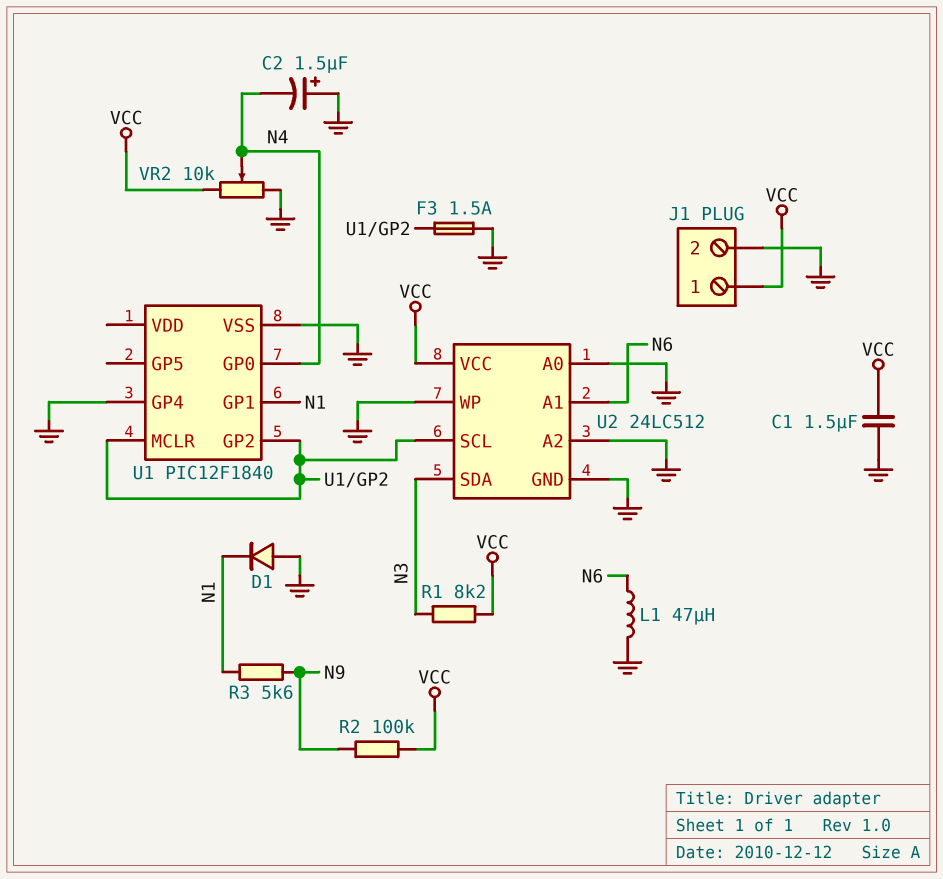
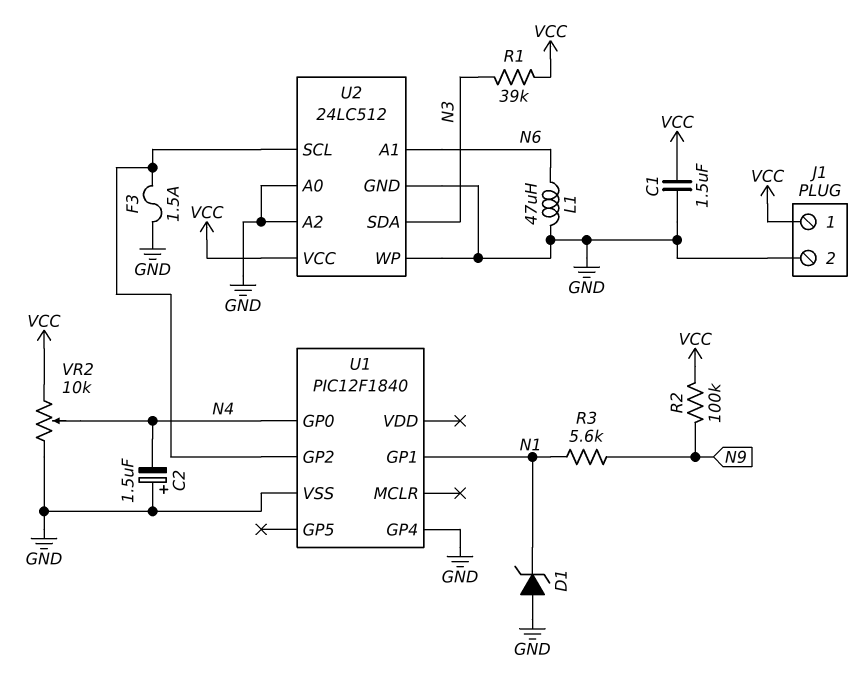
D1: diode (A GND, K N1) -> zener (A GND, K N1)
R1: 8.2k (N3, VCC) -> 39k (N3, VCC)
U1 pin MCLR: U1/GP2 -> none

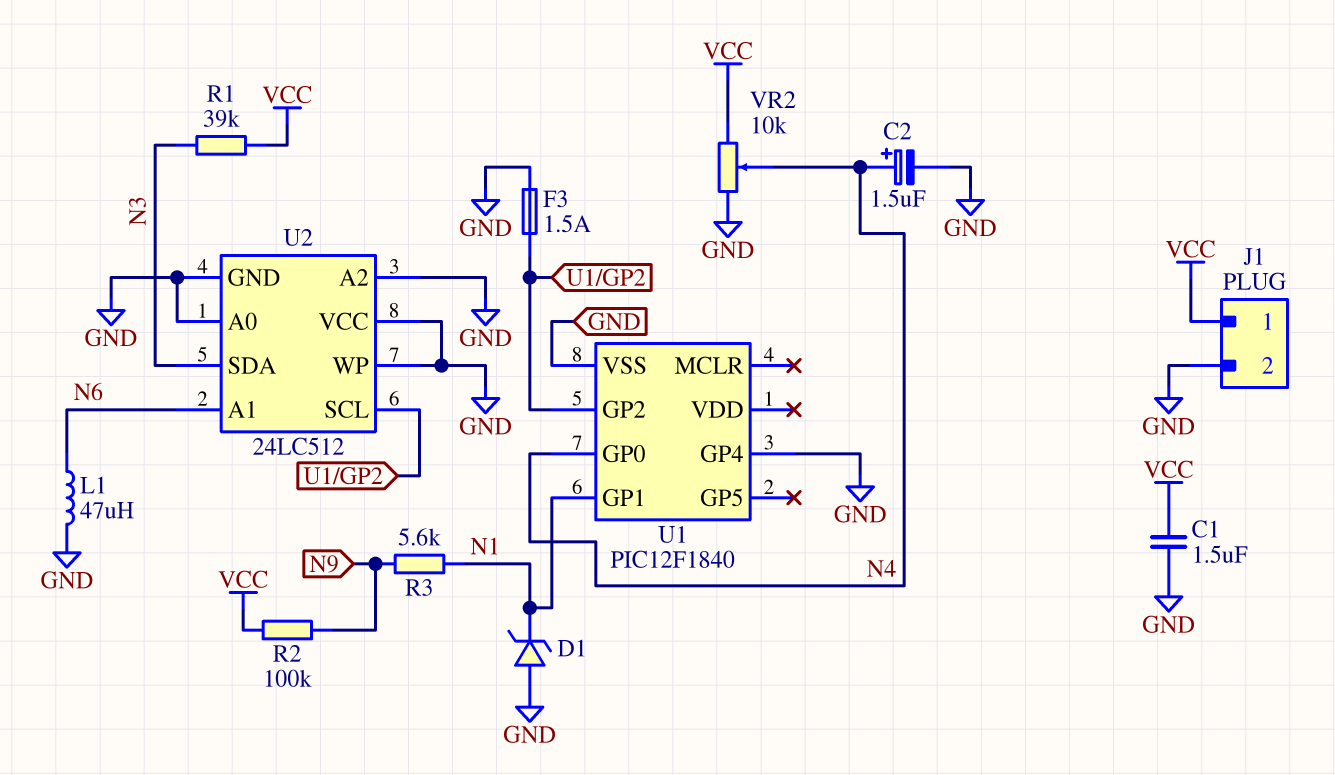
C2: 1.5uF (plus GND, minus N4) -> 1.5uF (plus N4, minus GND)
U2 pin VCC: VCC -> GND

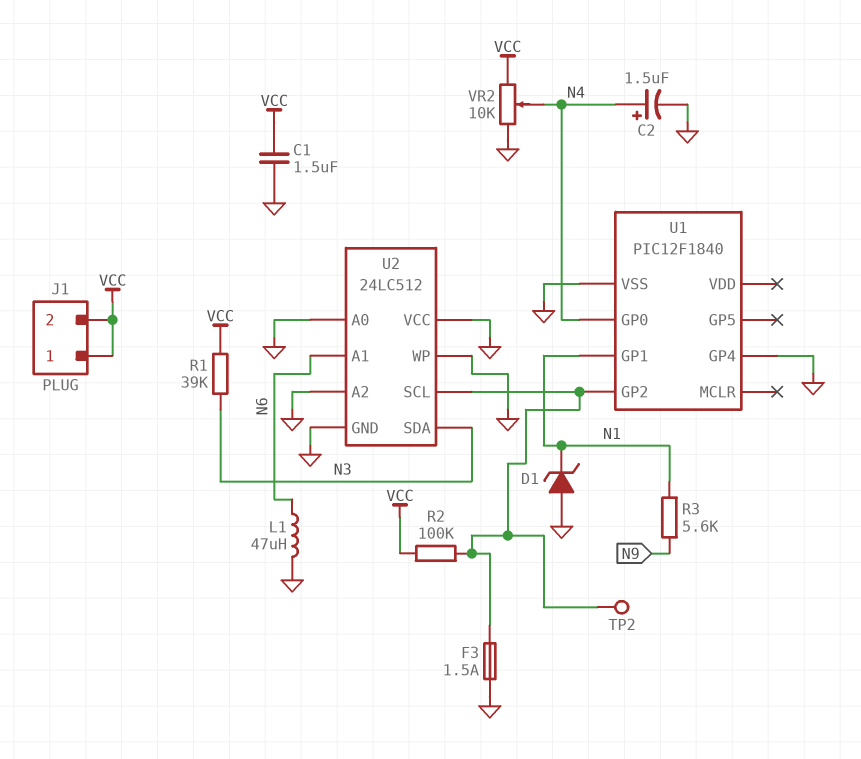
J1 pin 2: GND -> VCC
R2: 100k (N9, VCC) -> 100k (U1/GP2, VCC)
TP2: none -> test point (U1/GP2)

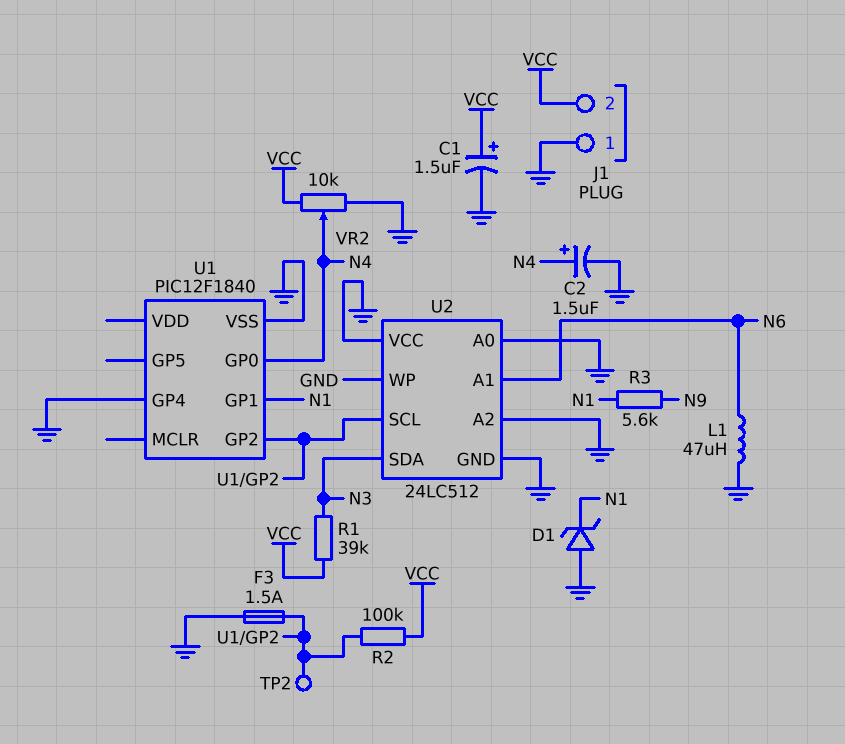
C1: 1.5uF (GND, VCC) -> 1.5uF (plus VCC, minus GND)
J1 pin 1: VCC -> GND

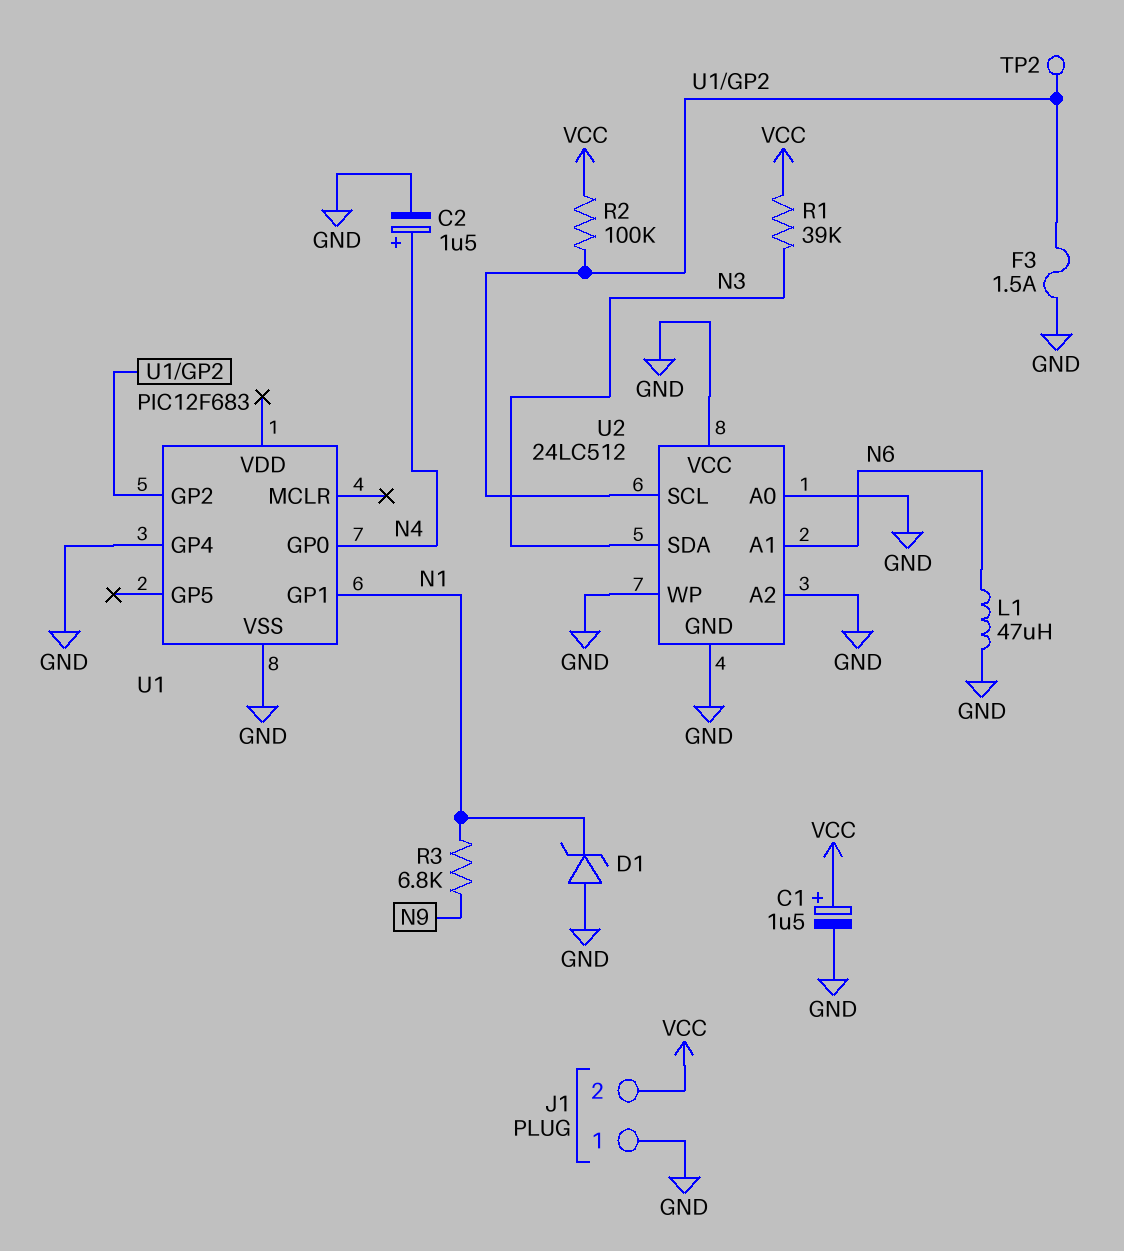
R3: 5.6k (N1, N9) -> 6.8k (N1, N9)
U1: PIC12F1840 -> PIC12F683
VR2: 10k (GND, VCC, wiper N4) -> none

